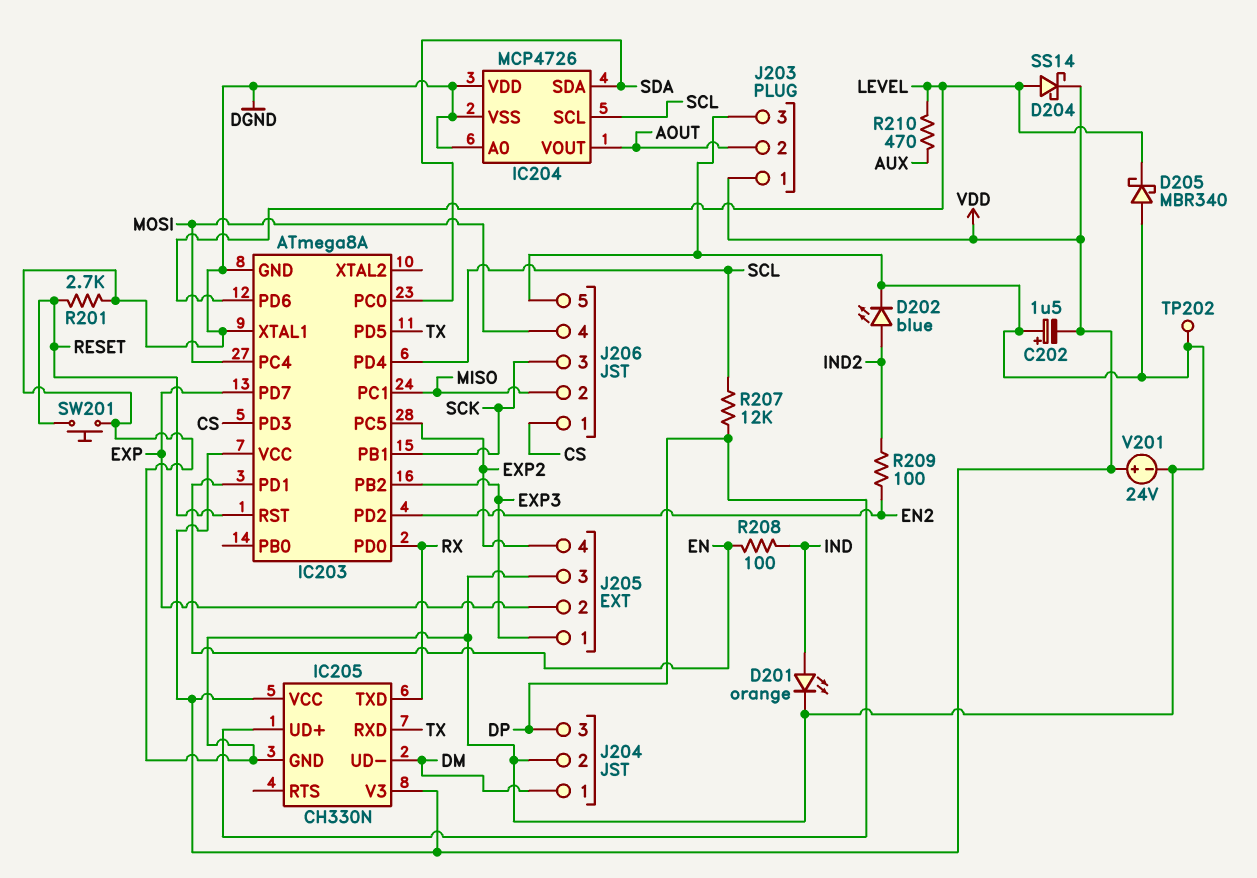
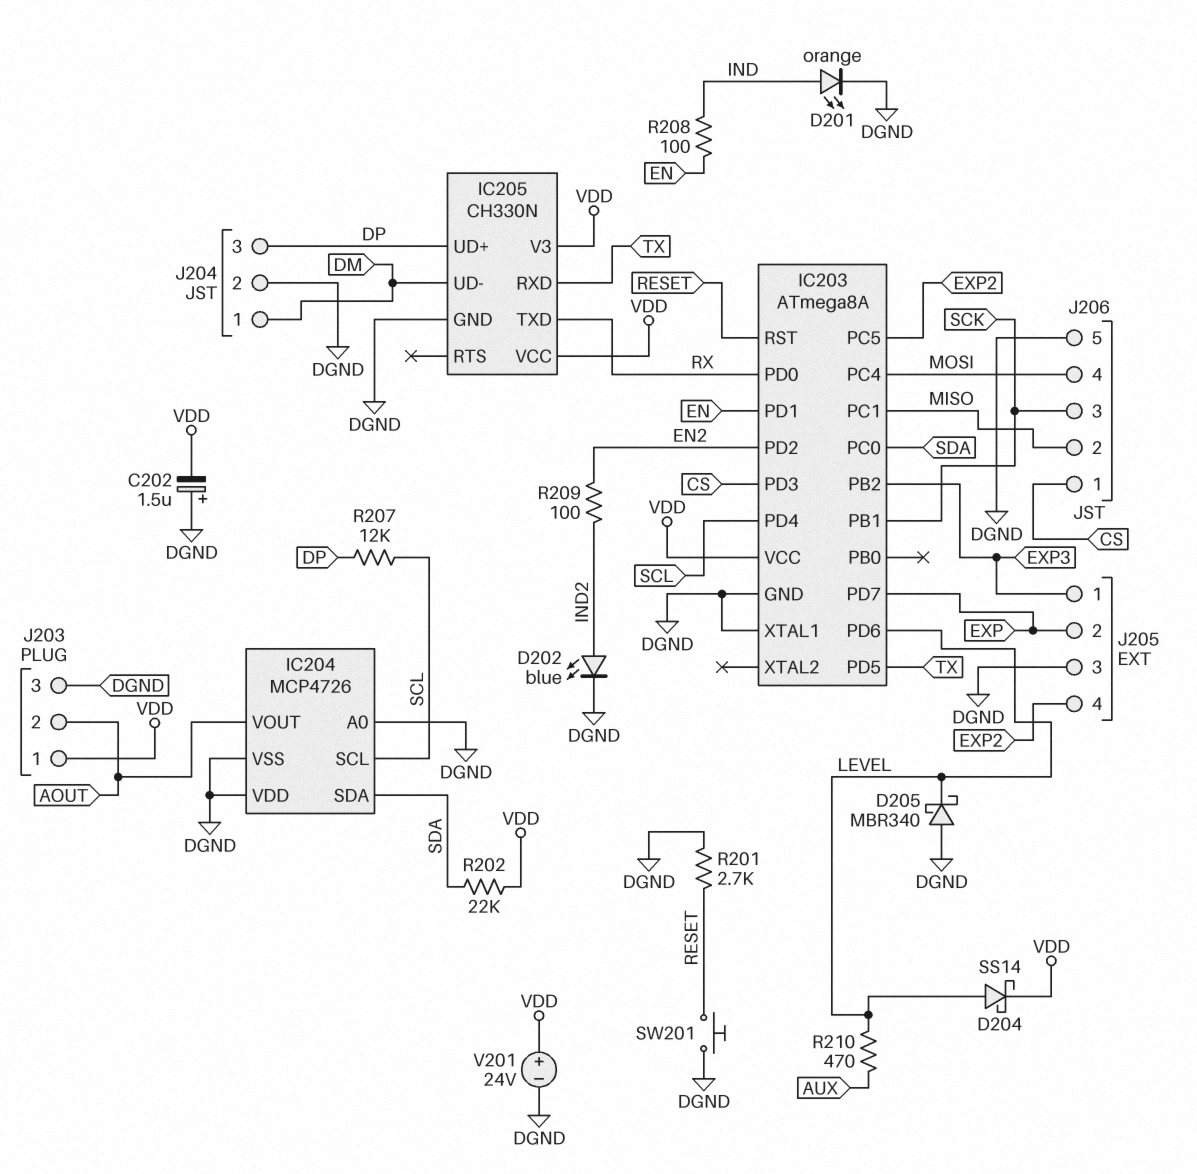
R202: none -> 22k (SDA, VDD)
TP202: test point (DGND) -> none

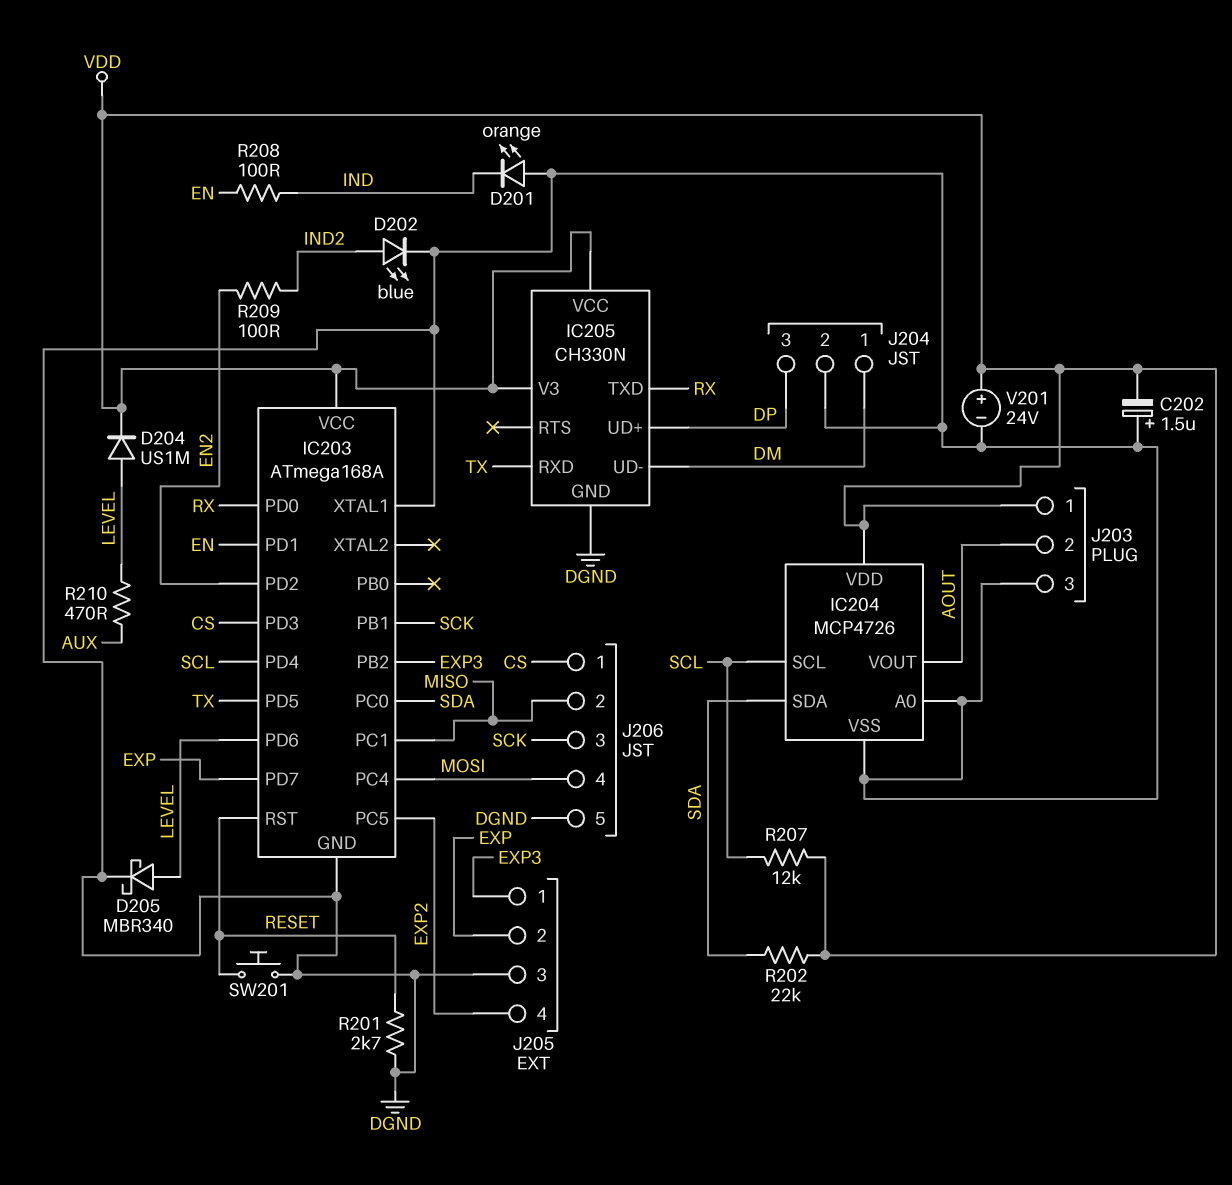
D201: LED orange (A IND, K DGND) -> LED orange (A DGND, K IND)
D204: schottky SS14 (A LEVEL, K VDD) -> diode US1M (A LEVEL, K VDD)
D205: schottky MBR340 (A DGND, K LEVEL) -> schottky MBR340 (A LEVEL, K DGND)
IC203: ATmega8A -> ATmega168A
IC204 pin VDD: DGND -> VDD
R207: 12k (DP, SCL) -> 12k (SCL, VDD)

